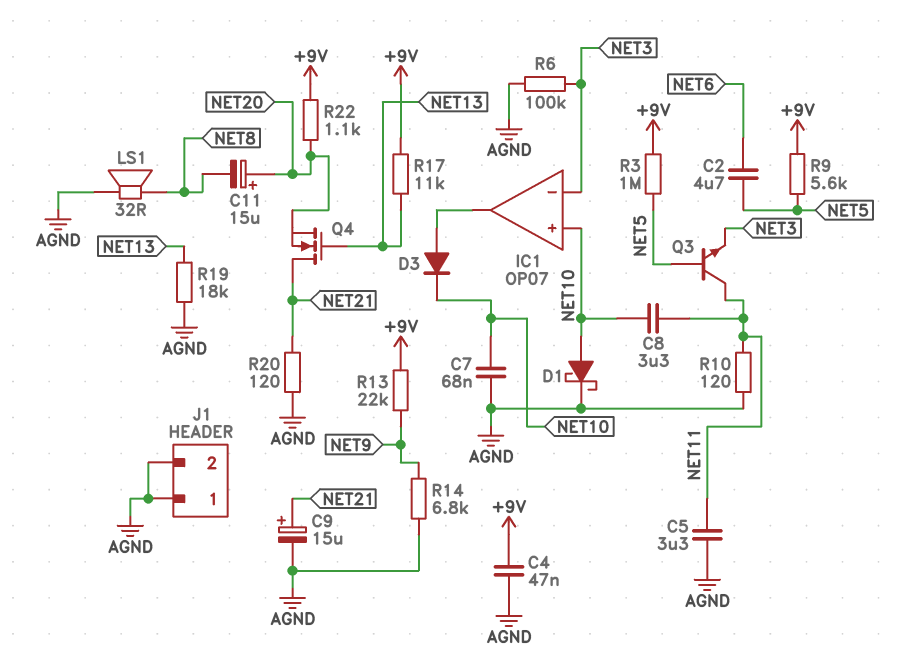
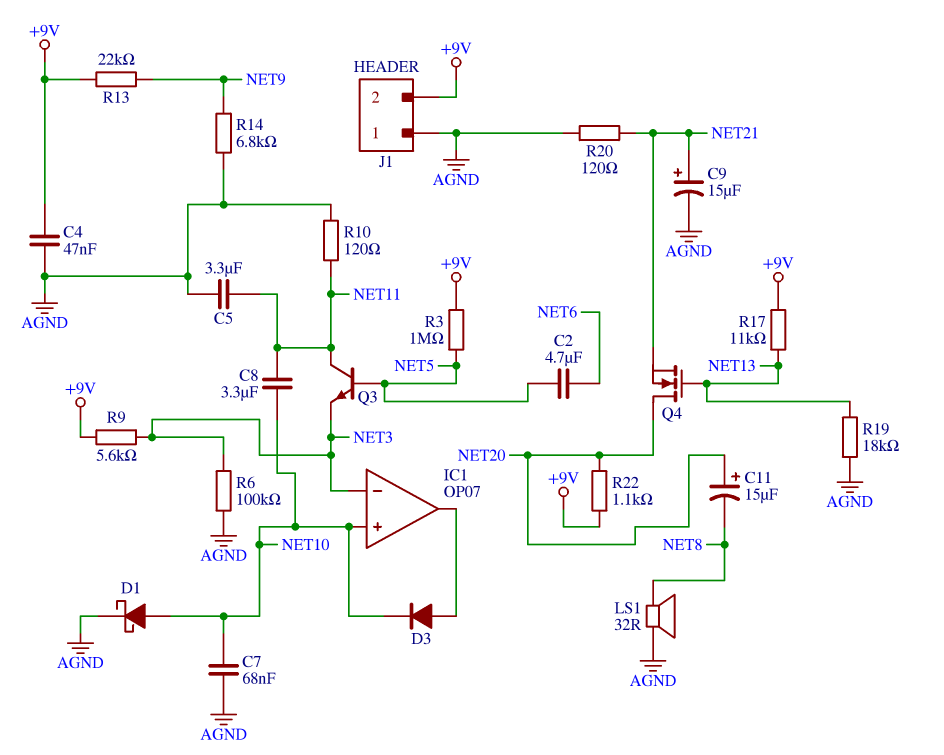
J1 pin 2: AGND -> +9V
Q4: NMOS (G NET13, D NET21, S NET20) -> NMOS (G NET13, D NET20, S NET21)
R9: 5.6k (+9V, NET5) -> 5.6k (+9V, NET3)

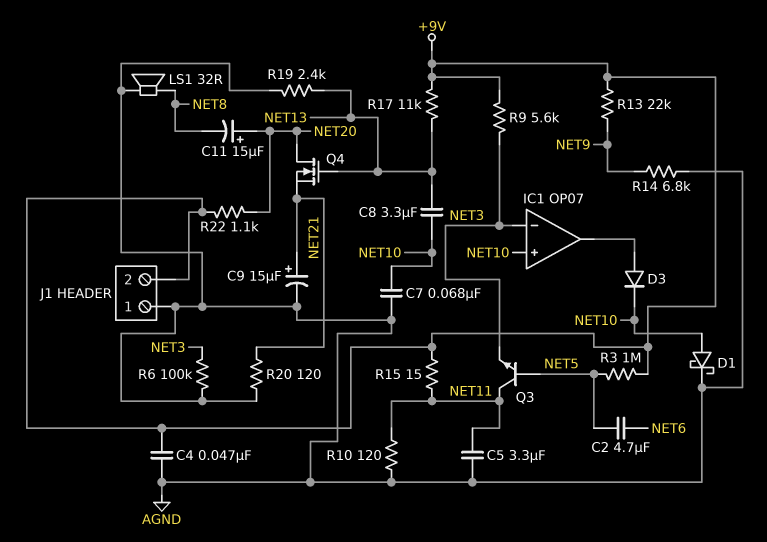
C8: 3.3uF (NET10, NET11) -> 3.3uF (NET10, NET13)
R15: none -> 15 (+9V, NET11)
R19: 18k (AGND, NET13) -> 2.4k (AGND, NET13)

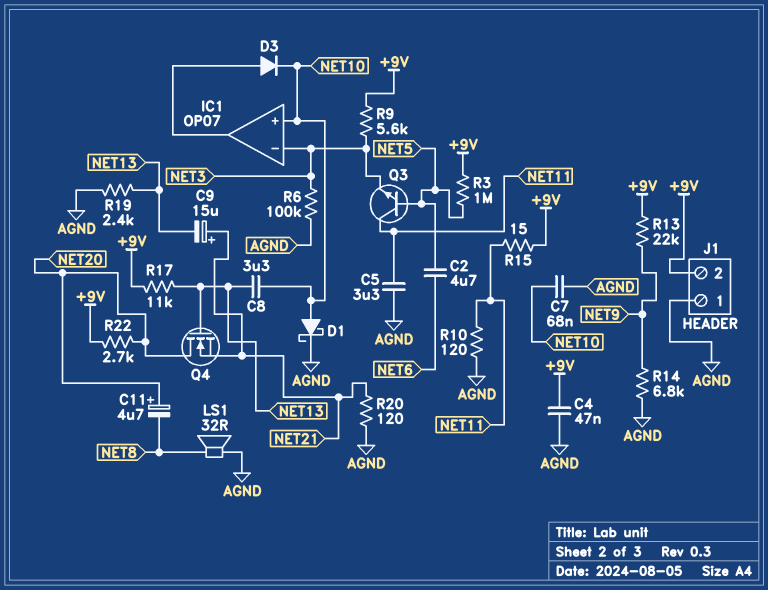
C9: 15uF (plus NET21, minus AGND) -> 15uF (plus NET21, minus NET13)
C11: 15uF (plus NET20, minus NET8) -> 4.7uF (plus NET20, minus NET8)
R22: 1.1k (+9V, NET20) -> 2.7k (+9V, NET20)

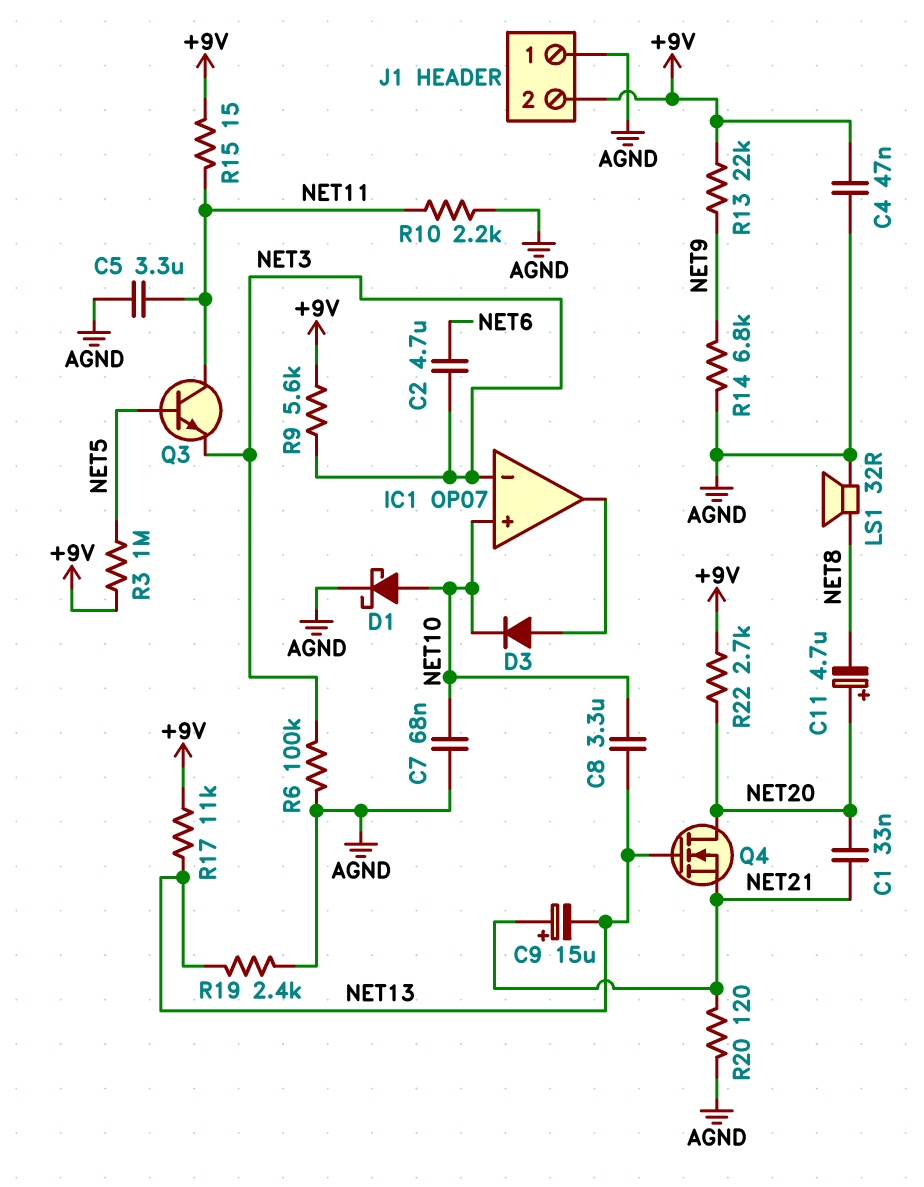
C1: none -> 33nF (NET20, NET21)
C2: 4.7uF (NET5, NET6) -> 4.7uF (NET3, NET6)
R10: 120 (AGND, NET11) -> 2.2k (AGND, NET11)

